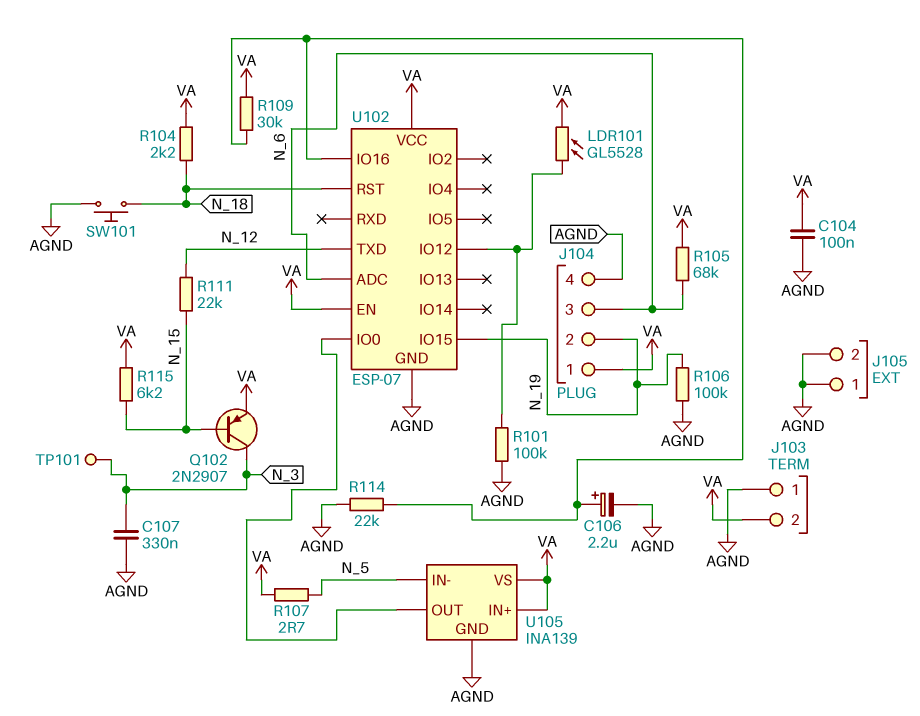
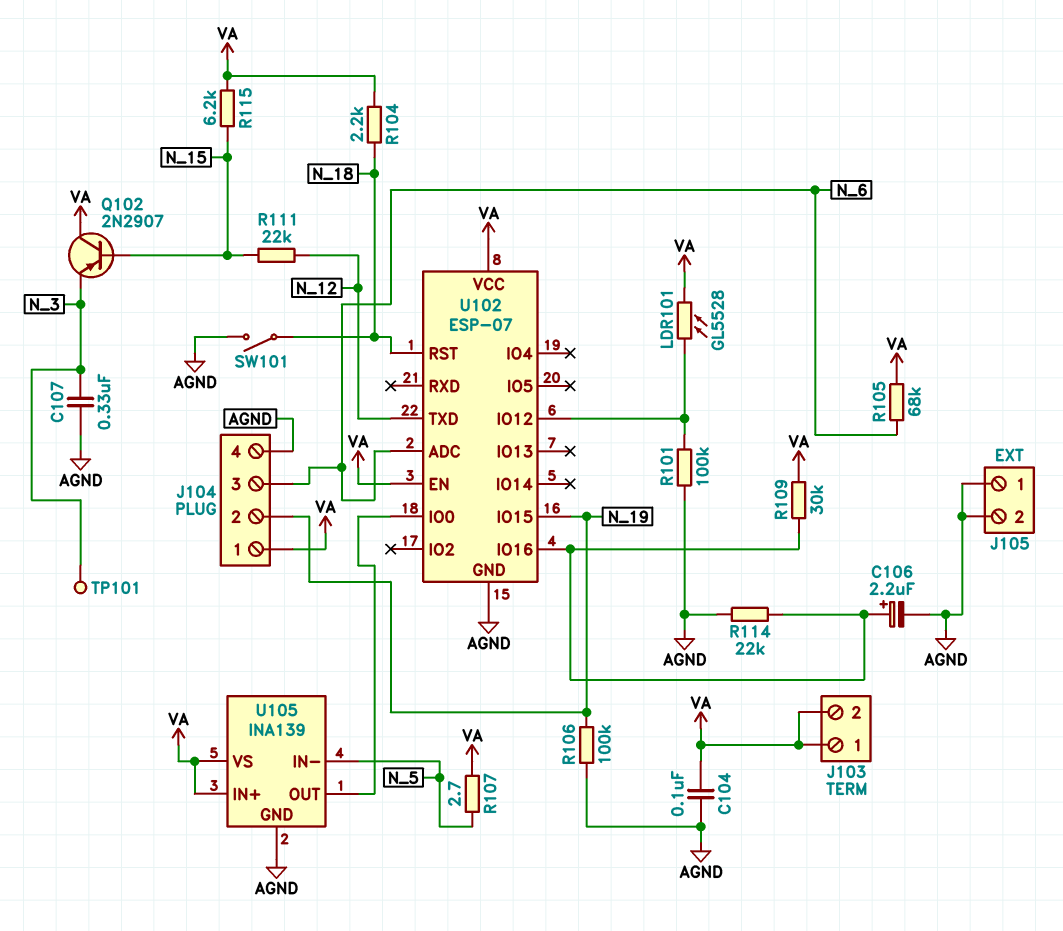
J103 pin 1: AGND -> VA
Q102: PNP 2N2907 (B N_15, C N_3, E VA) -> PNP 2N2907 (B N_15, C VA, E N_3)
SW101: button (AGND, N_18) -> switch (AGND, N_18)

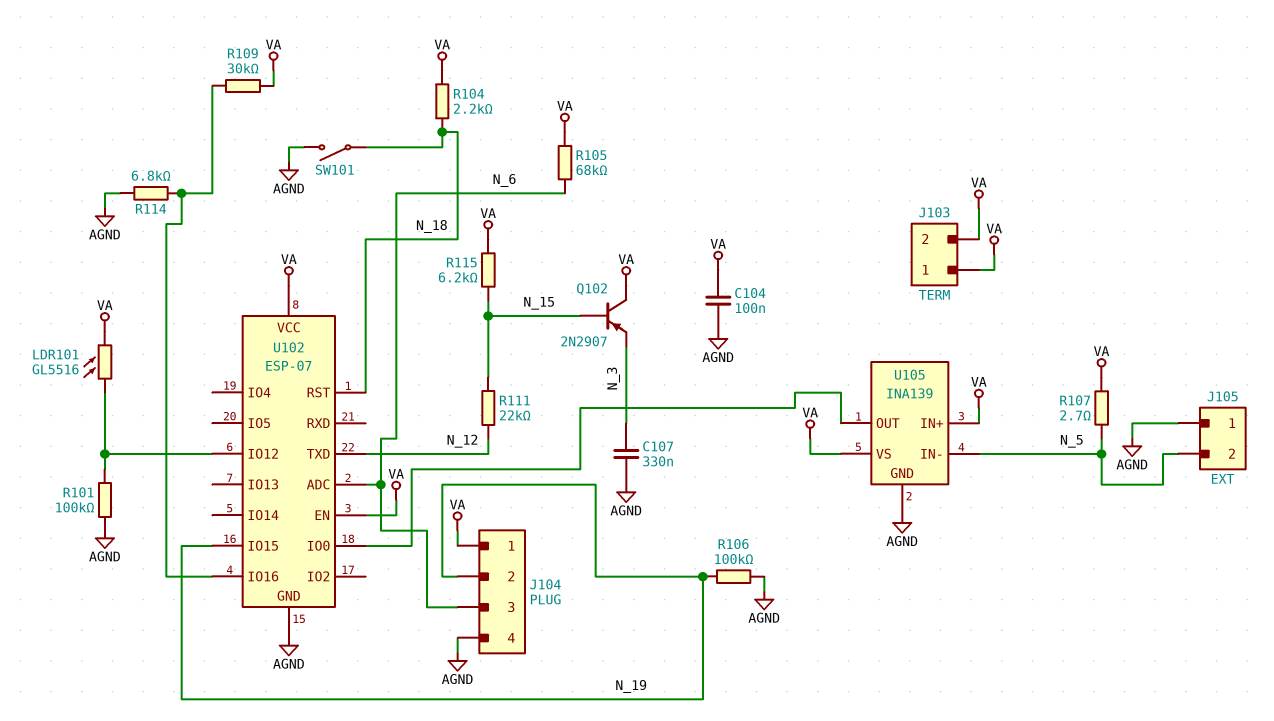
C106: 2.2uF (plus U102/IO16, minus AGND) -> none
J105 pin 2: AGND -> N_5
LDR101: GL5528 (U102/IO12, VA) -> GL5516 (U102/IO12, VA)
R114: 22k (AGND, U102/IO16) -> 6.8k (AGND, U102/IO16)
TP101: test point (N_3) -> none

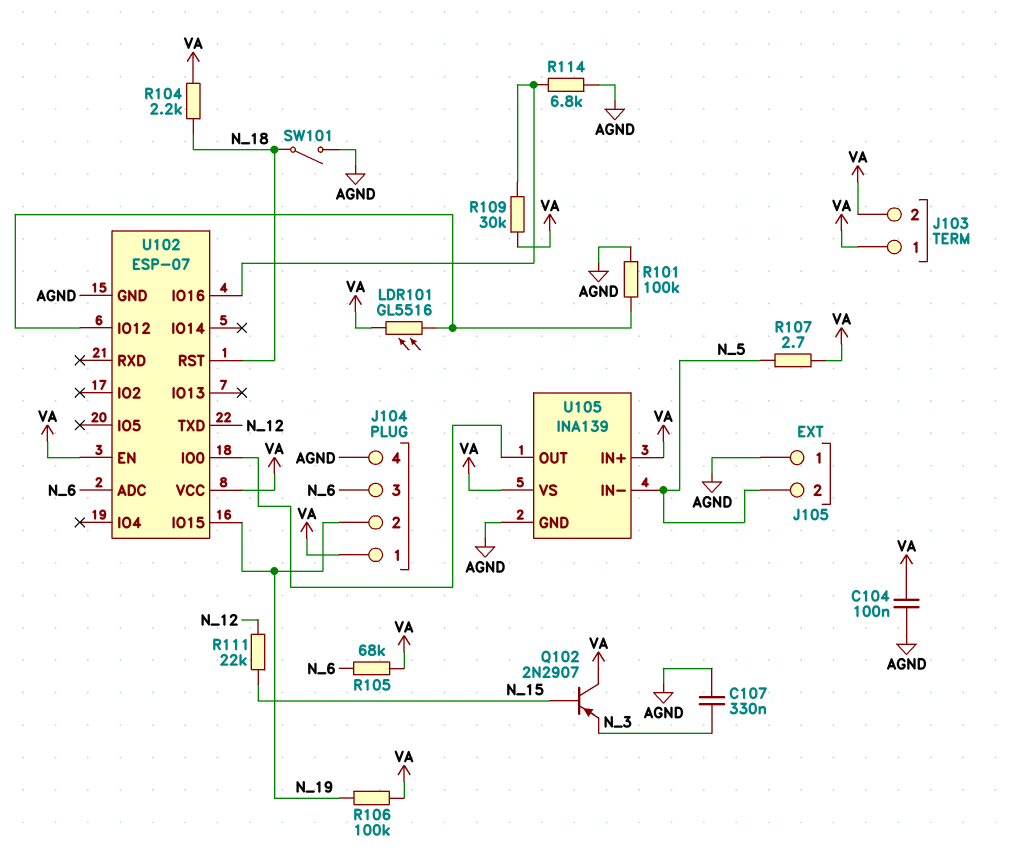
R106: 100k (AGND, N_19) -> 100k (N_19, VA)
R115: 6.2k (N_15, VA) -> none

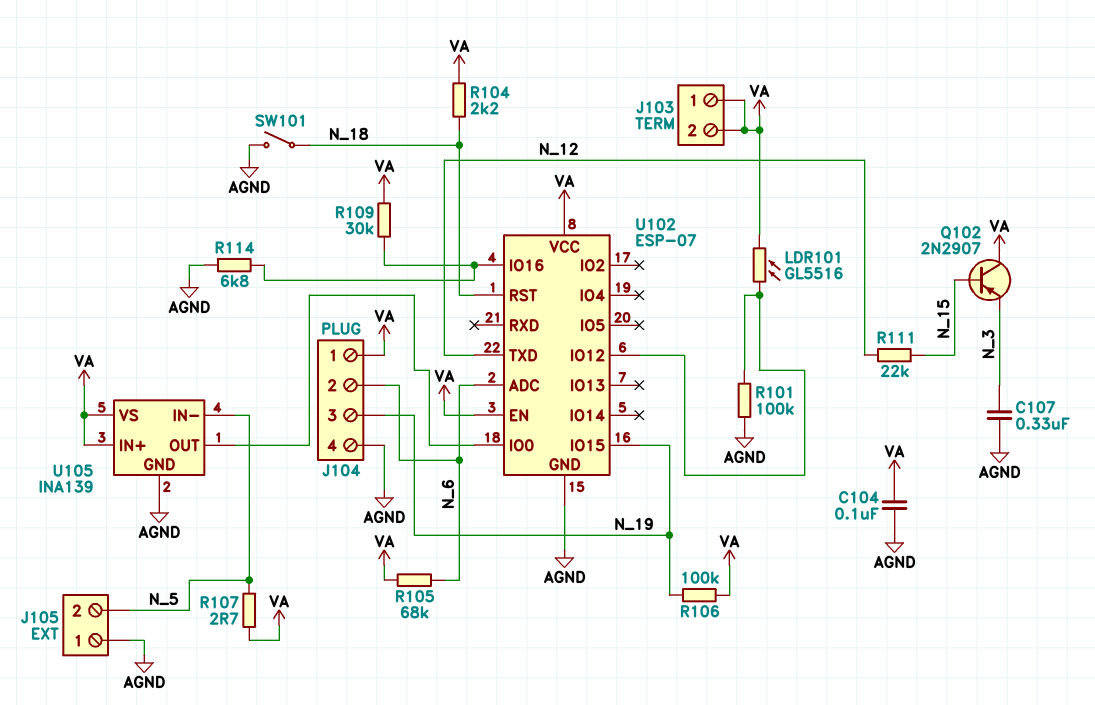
J104 pin 2: N_19 -> N_6
J104 pin 3: N_6 -> N_19

